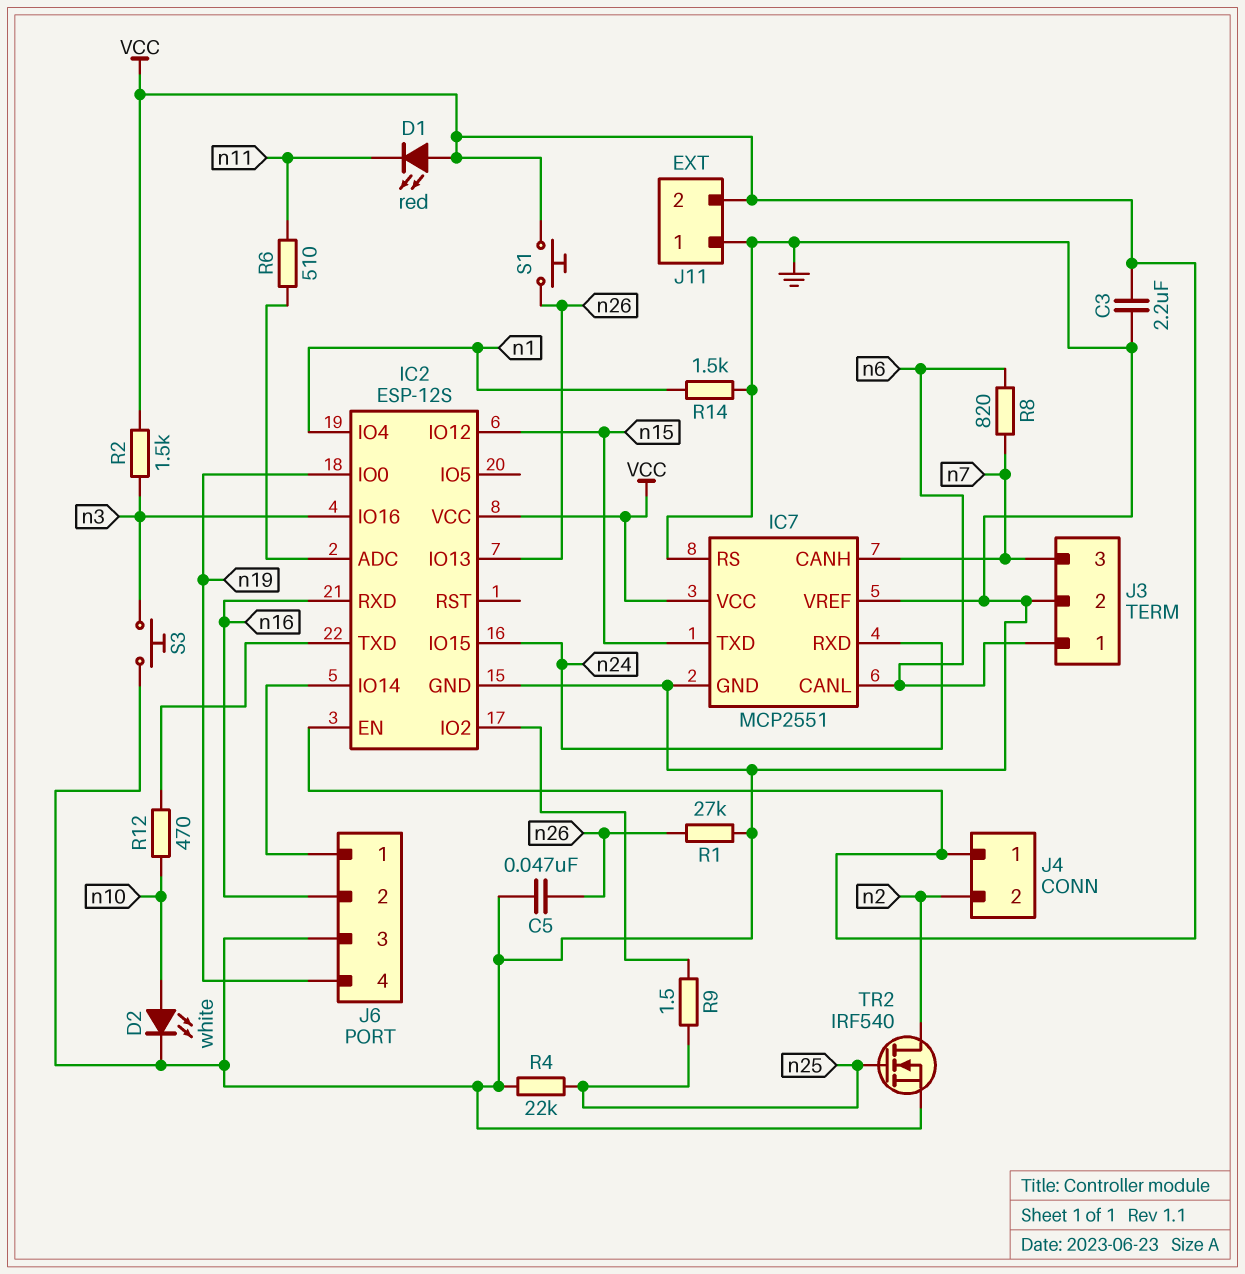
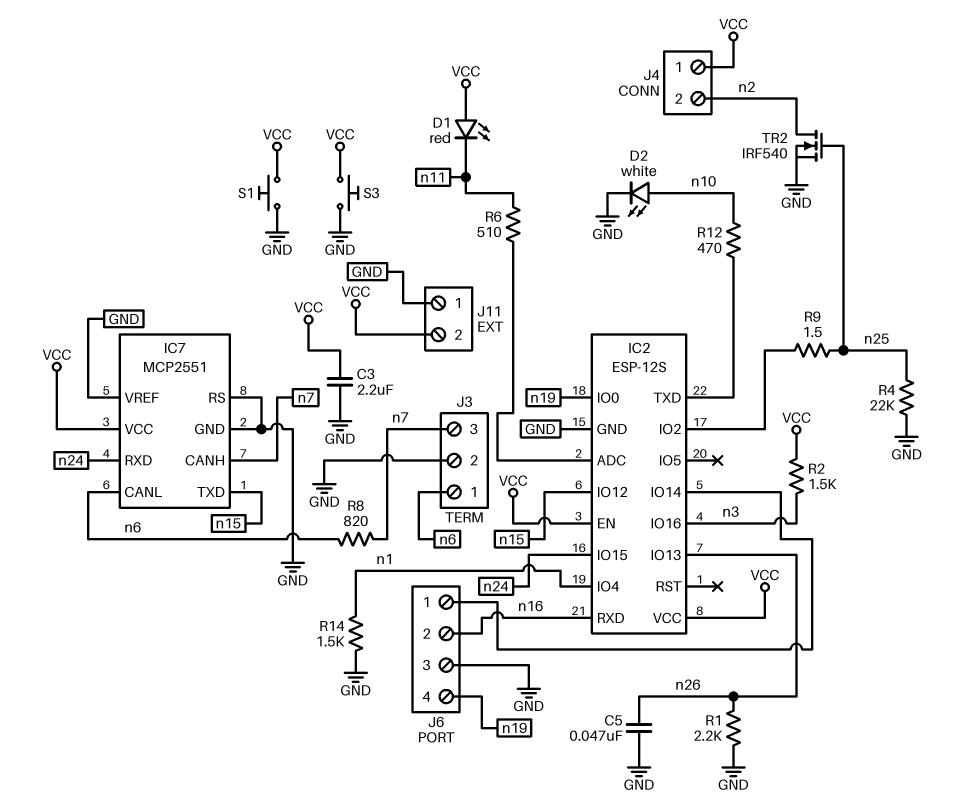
R1: 27k (GND, n26) -> 2.2k (GND, n26)
S1: button (VCC, n26) -> button (GND, VCC)
S3: button (GND, n3) -> button (GND, VCC)

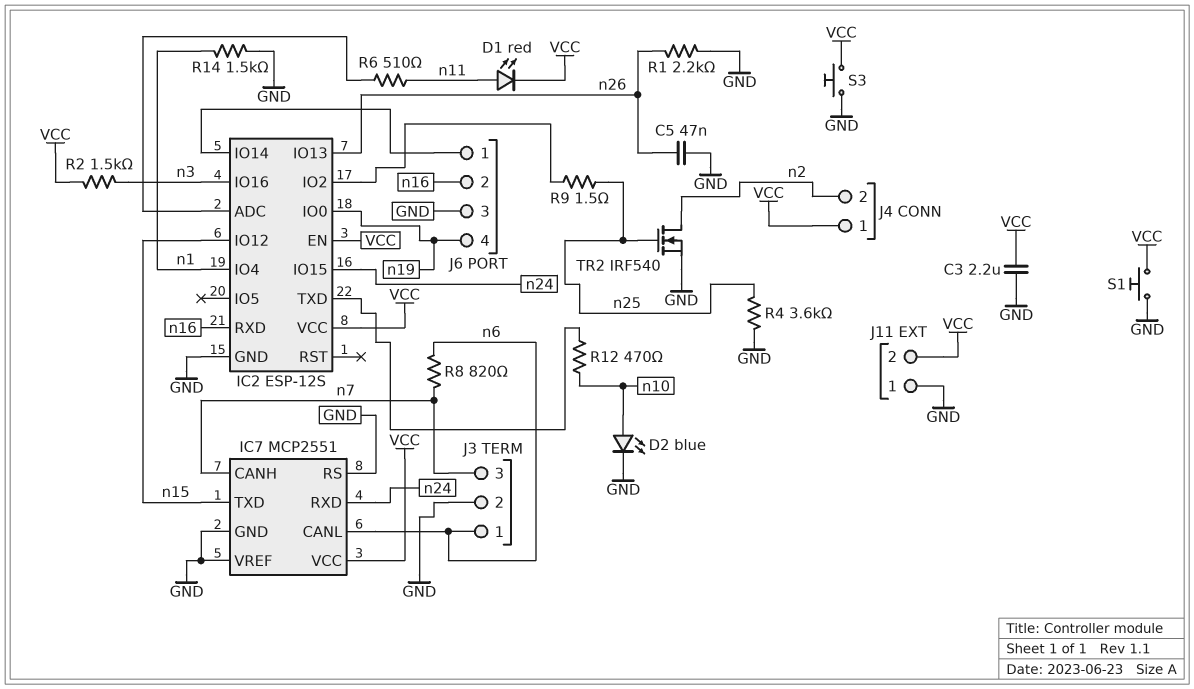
D1: LED red (A VCC, K n11) -> LED red (A n11, K VCC)
D2: LED white (A n10, K GND) -> LED blue (A n10, K GND)
R4: 22k (GND, n25) -> 3.6k (GND, n25)

